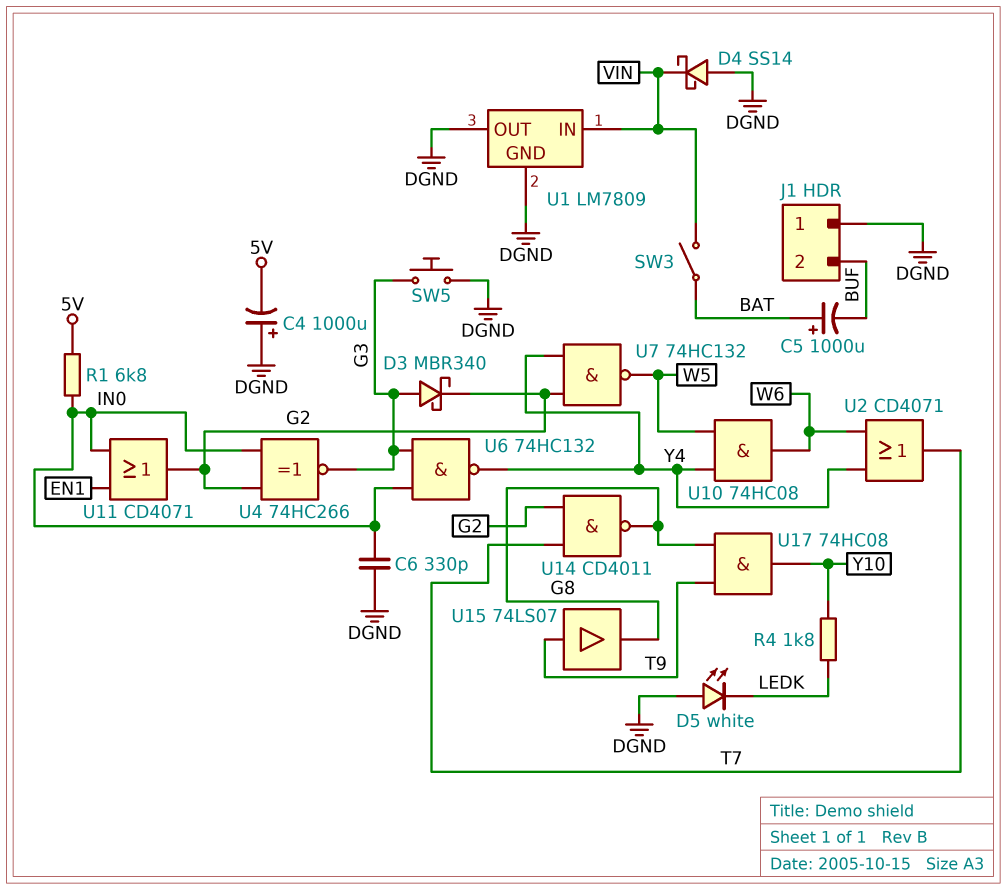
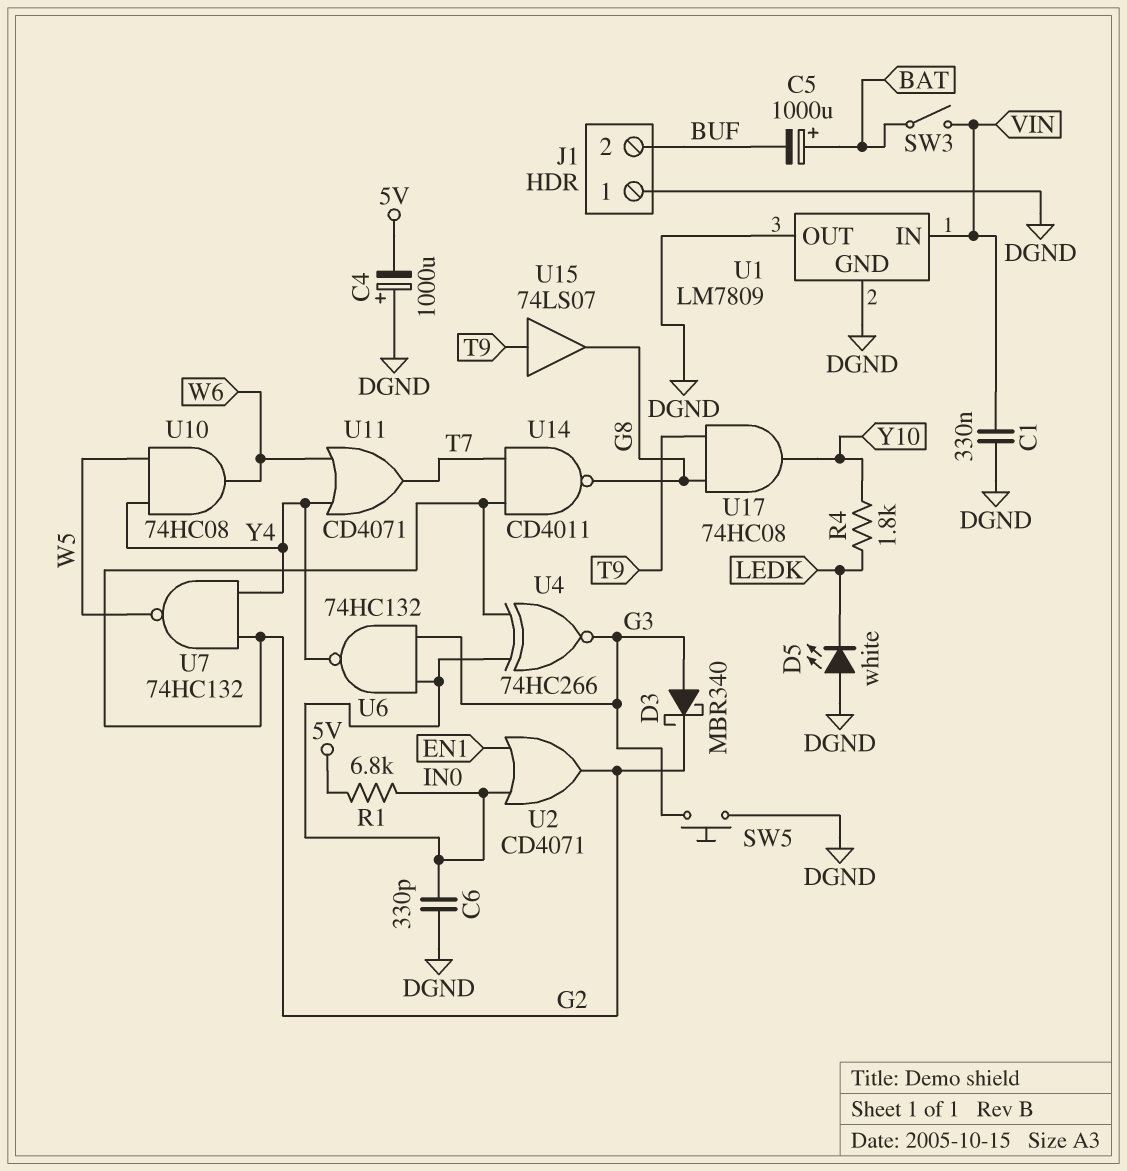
C1: none -> 330nF (DGND, VIN)
D4: schottky SS14 (A DGND, K VIN) -> none
U2: OR CD4071 (in W6, in Y4, out T7) -> OR CD4071 (in EN1, in IN0, out G2)
U11: OR CD4071 (in EN1, in IN0, out G2) -> OR CD4071 (in W6, in Y4, out T7)

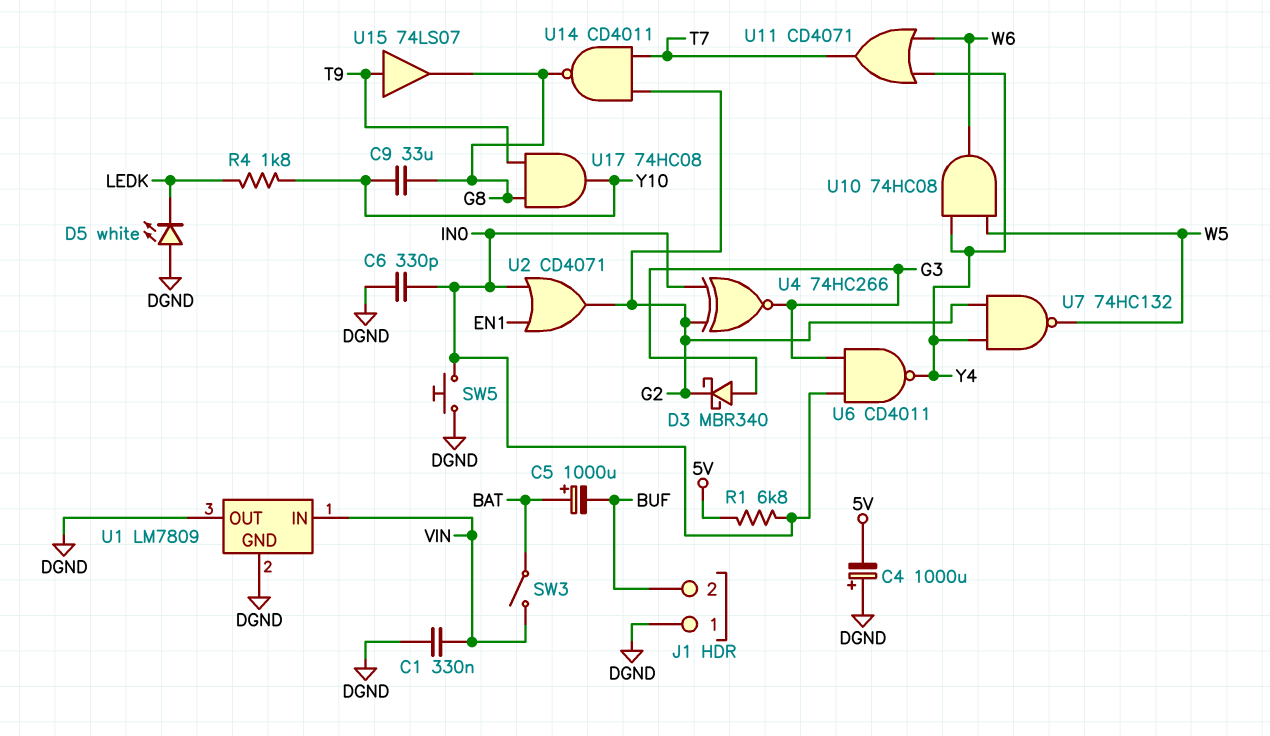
C9: none -> 33uF (G8, Y10)
SW5: button (DGND, G3) -> button (DGND, IN0)
U6: NAND 74HC132 (in G3, in IN0, out Y4) -> NAND CD4011 (in G3, in IN0, out Y4)

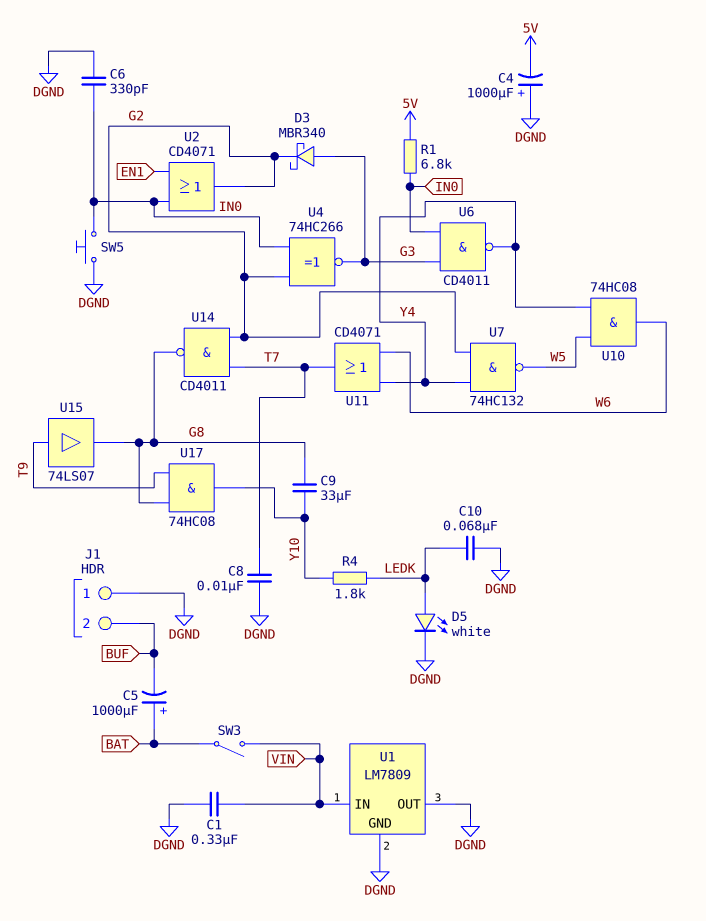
C8: none -> 10nF (DGND, T7)
C10: none -> 68nF (DGND, LEDK)
D5: LED white (A DGND, K LEDK) -> LED white (A LEDK, K DGND)

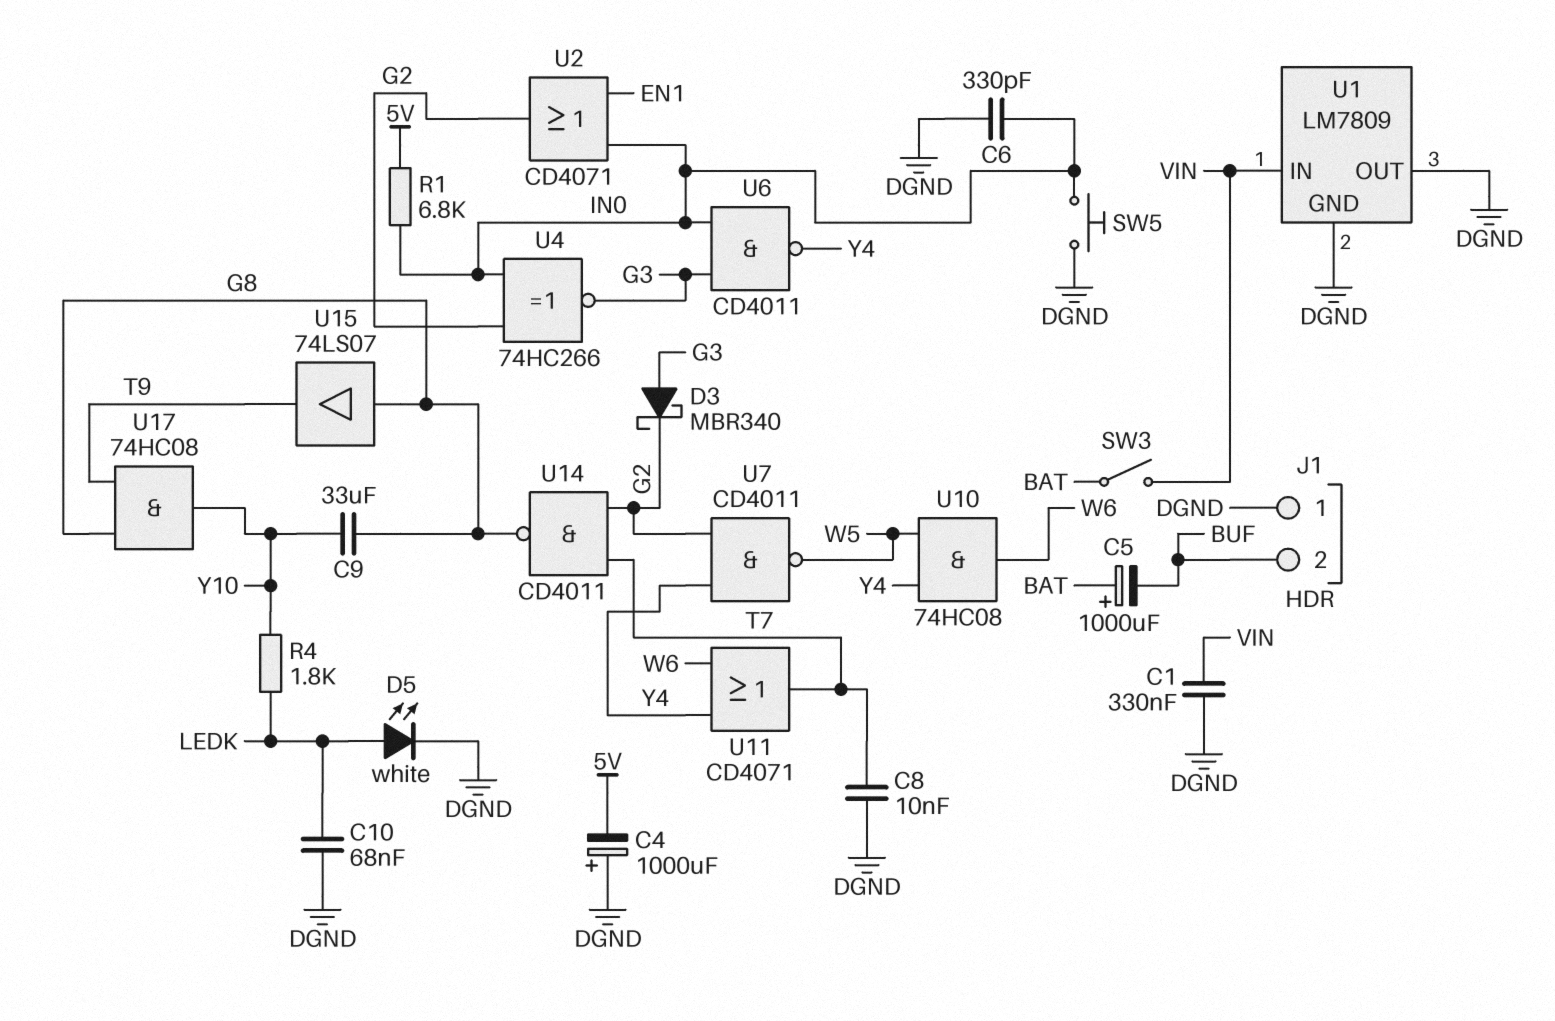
U7: NAND 74HC132 (in G2, in Y4, out W5) -> NAND CD4011 (in G2, in Y4, out W5)
U15: buffer 74LS07 (in T9, out G8) -> buffer 74LS07 (in G8, out T9)

